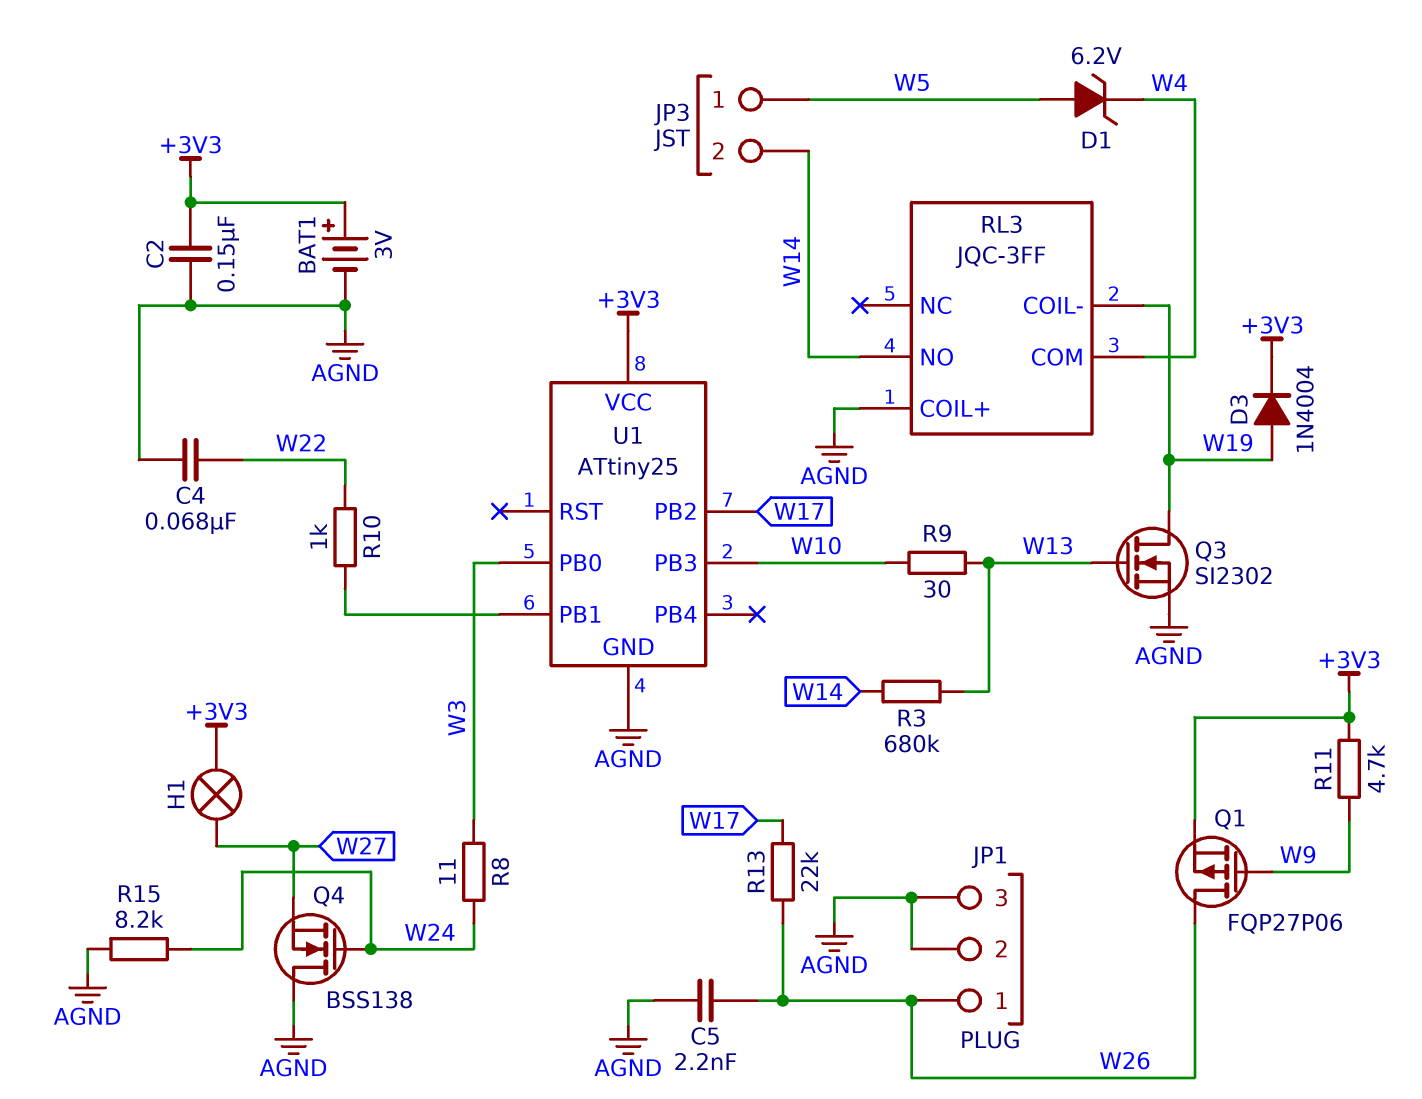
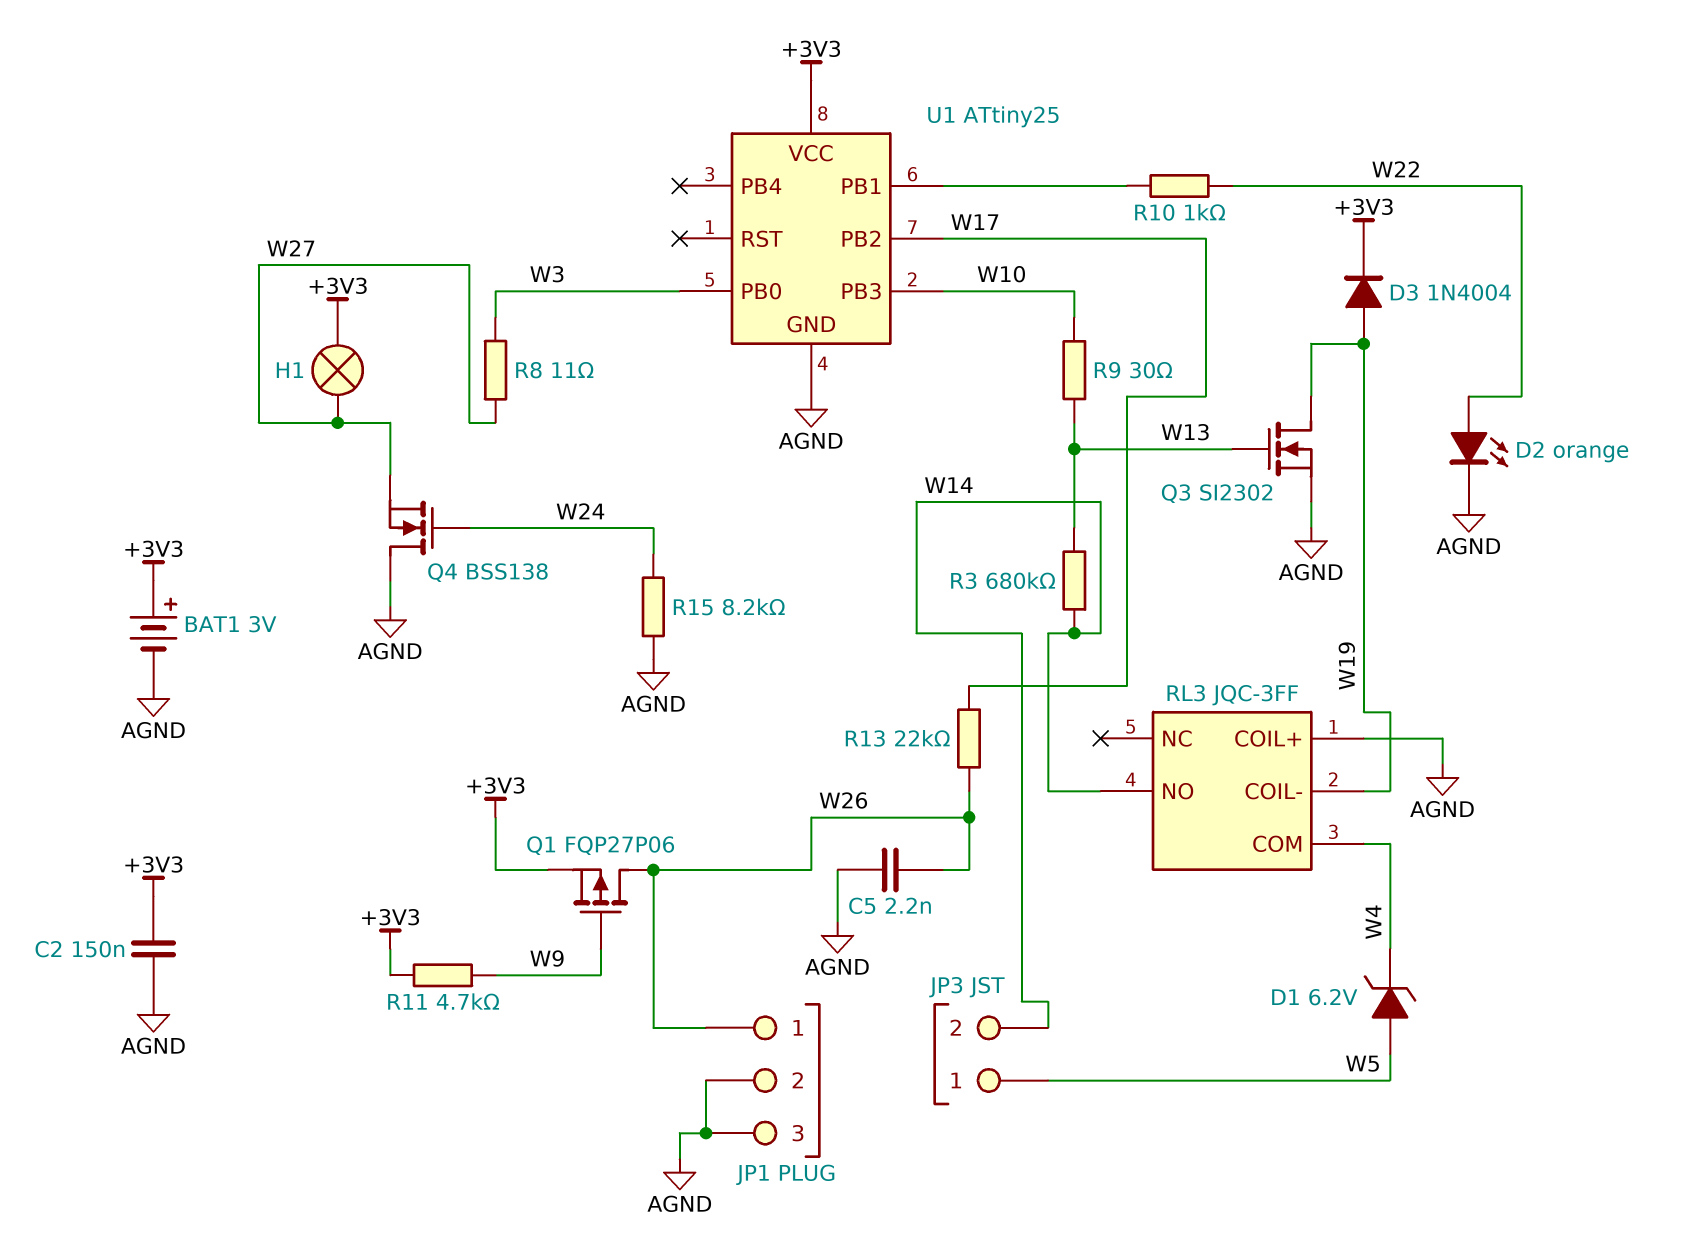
C4: 68nF (AGND, W22) -> none
D2: none -> LED orange (A W22, K AGND)
R8: 11 (W3, W24) -> 11 (W3, W27)

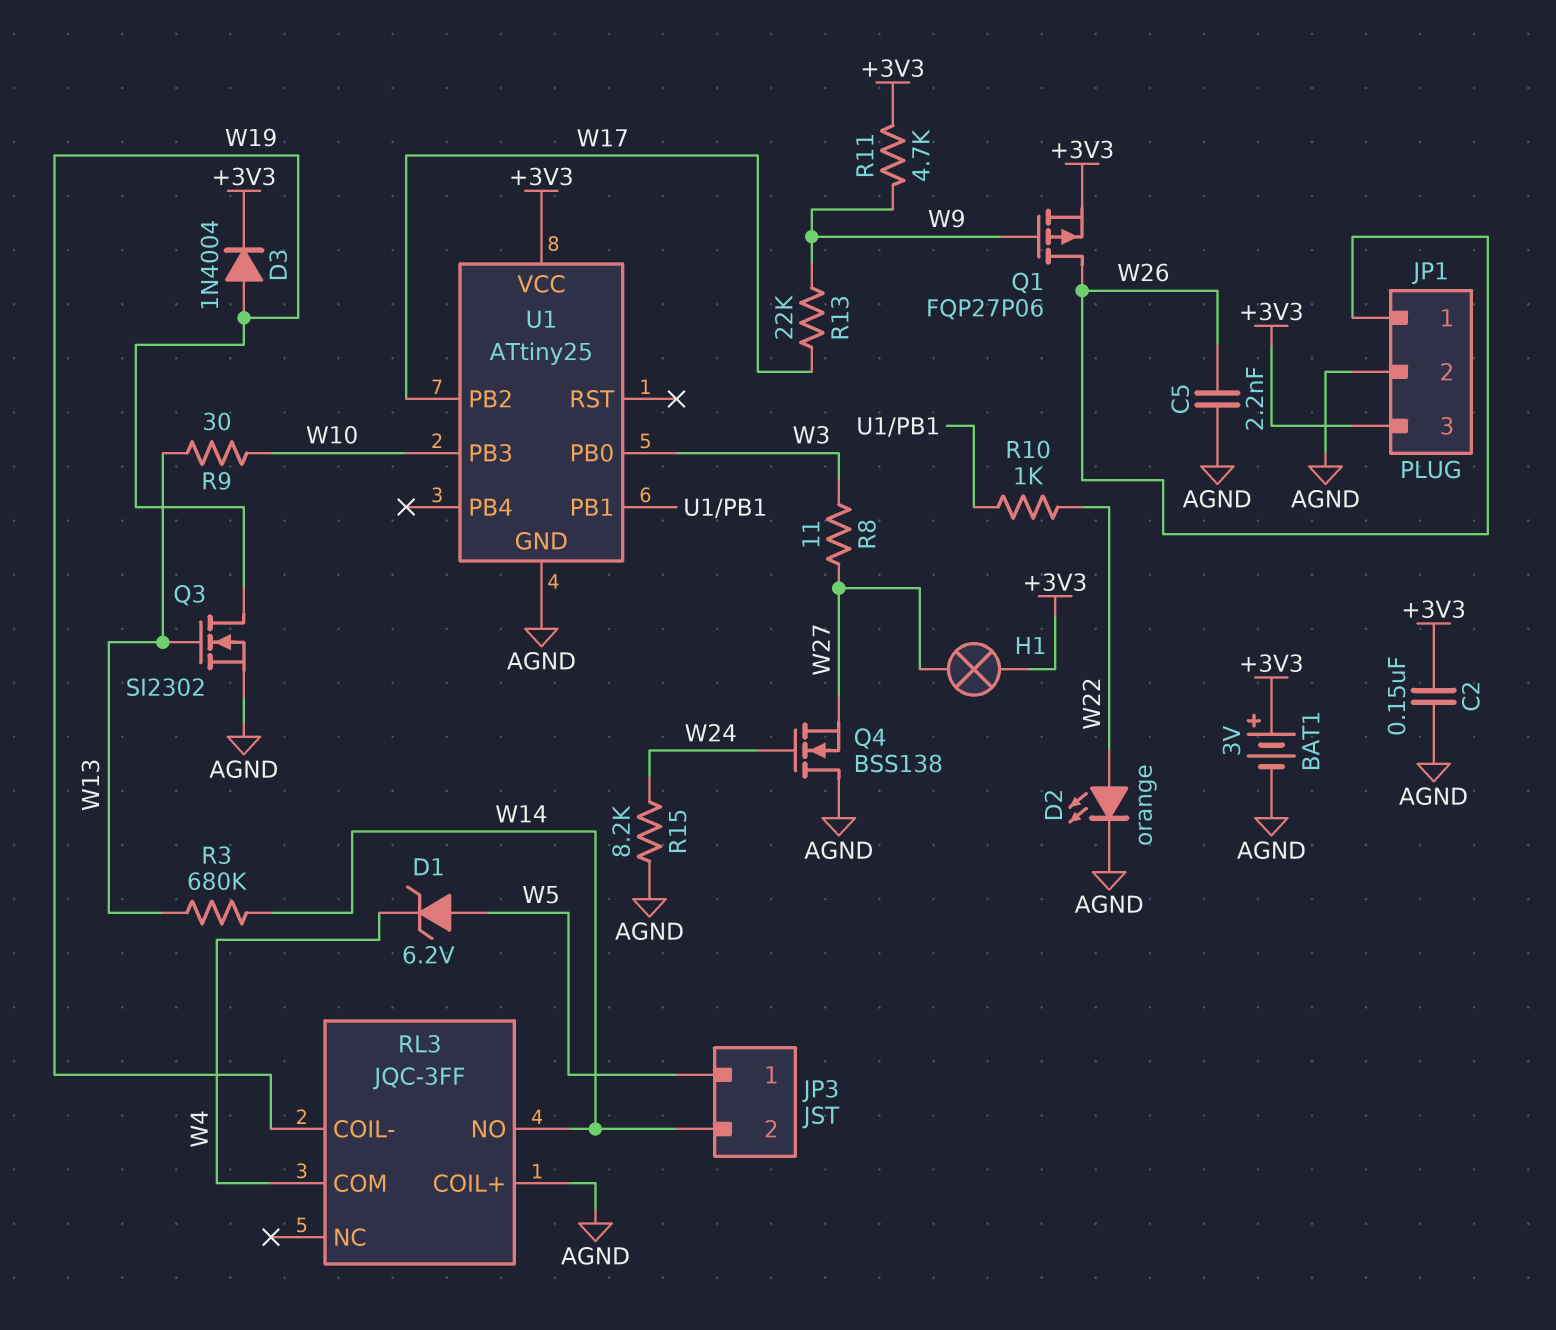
JP1 pin 3: AGND -> +3V3
R13: 22k (W17, W26) -> 22k (W9, W17)

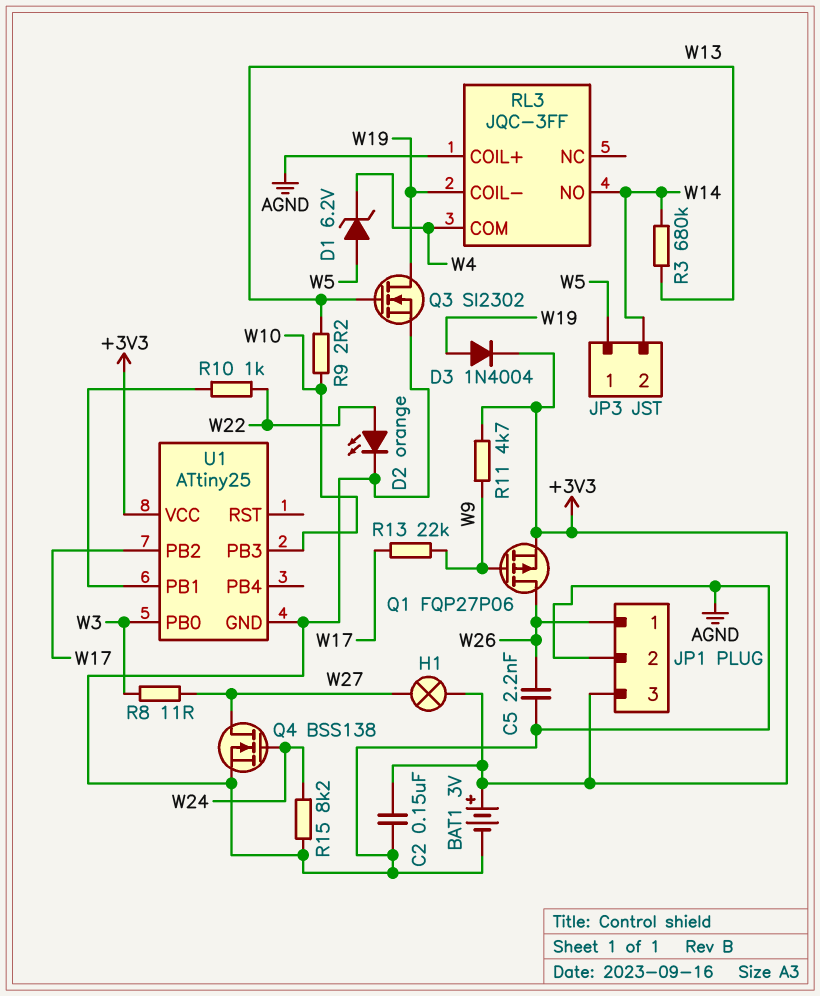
Q4: NMOS BSS138 (G W24, D AGND, S W27) -> NMOS BSS138 (G W24, D W27, S AGND)
R9: 30 (W10, W13) -> 2.2 (W10, W13)

